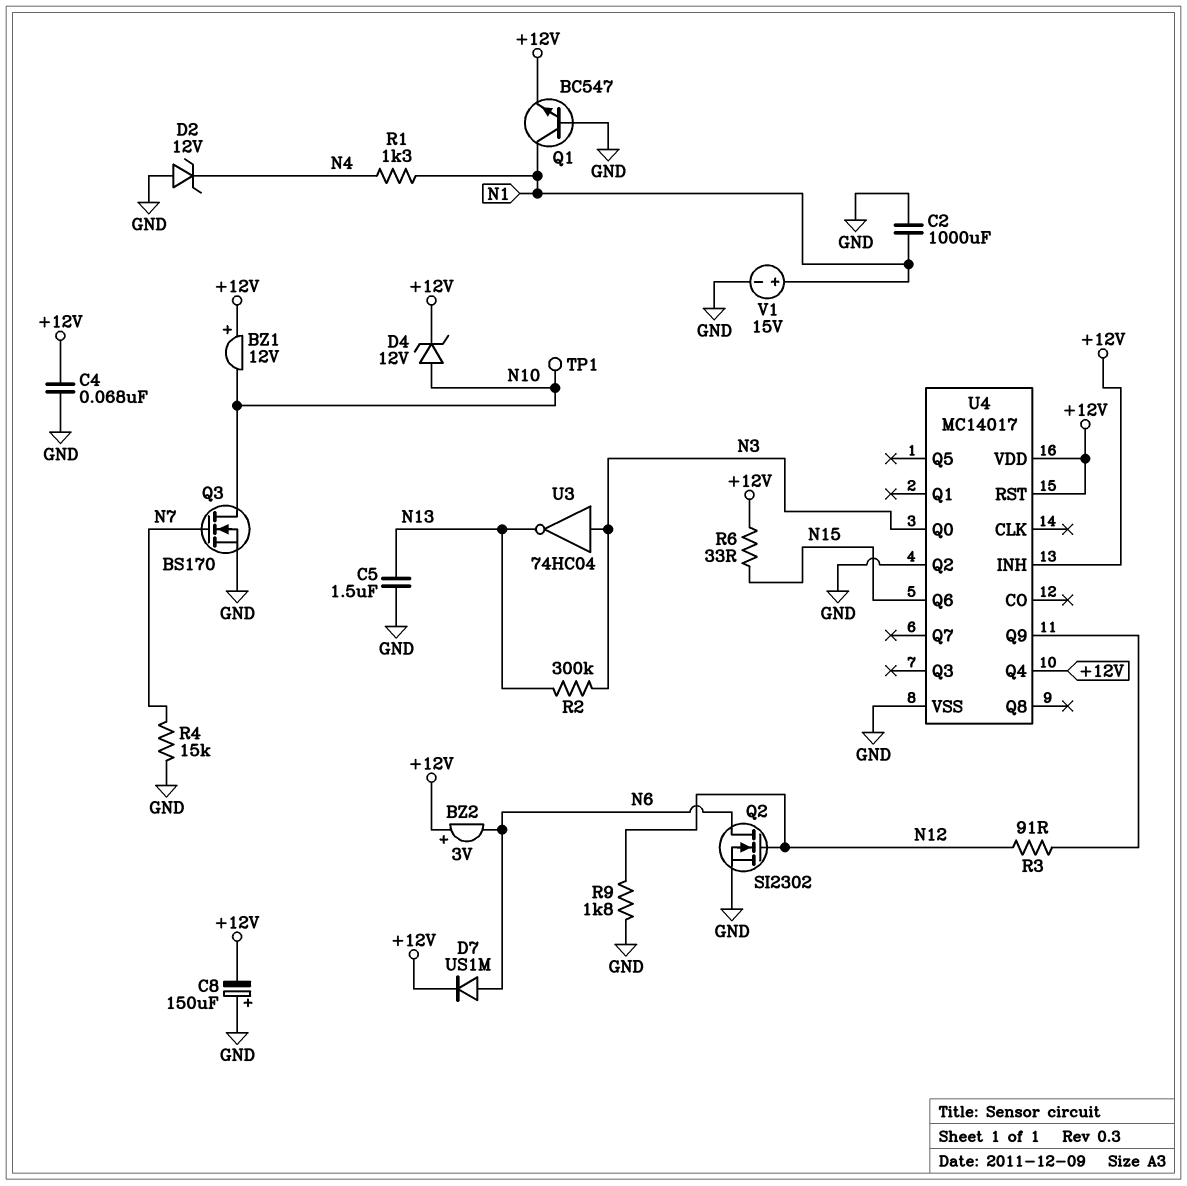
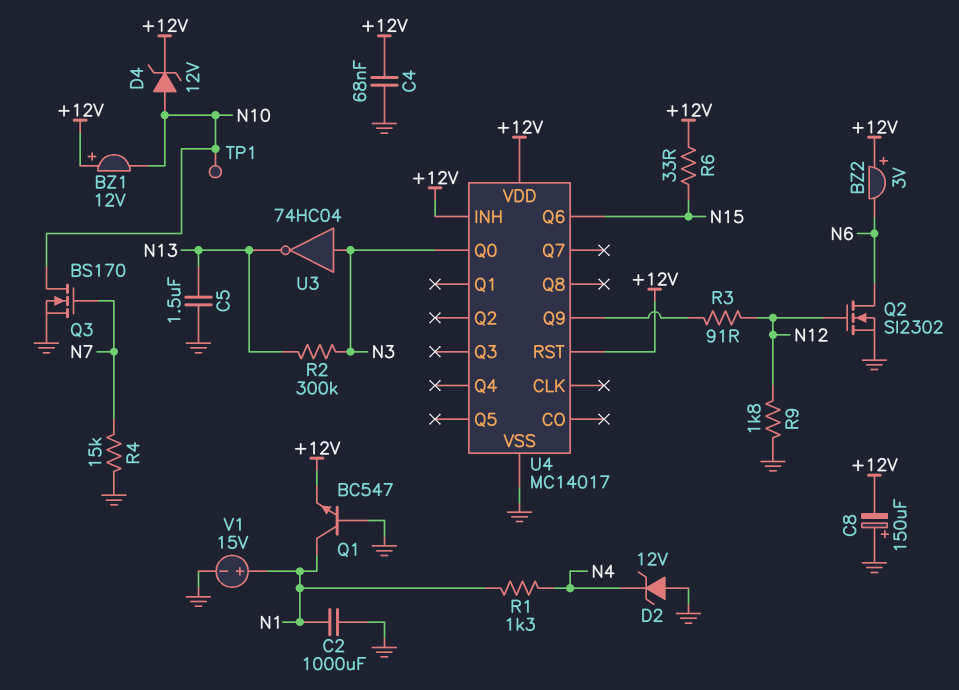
D7: diode US1M (A N6, K +12V) -> none
U4 pin Q2: GND -> none
U4 pin Q4: +12V -> none

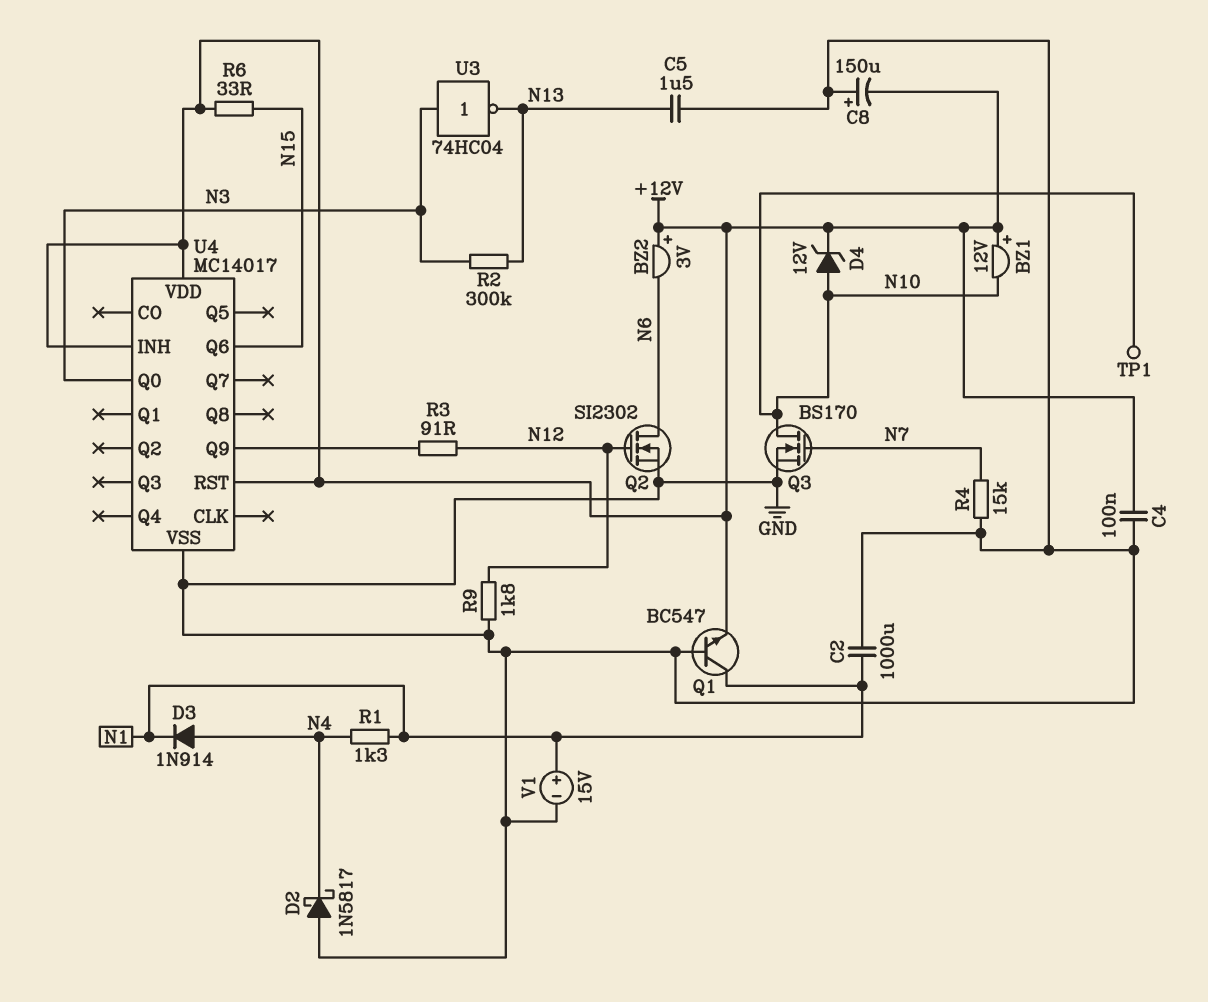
C4: 68nF (+12V, GND) -> 100nF (+12V, GND)
D2: zener 12V (A GND, K N4) -> schottky 1N5817 (A GND, K N4)
D3: none -> diode 1N914 (A N4, K N1)

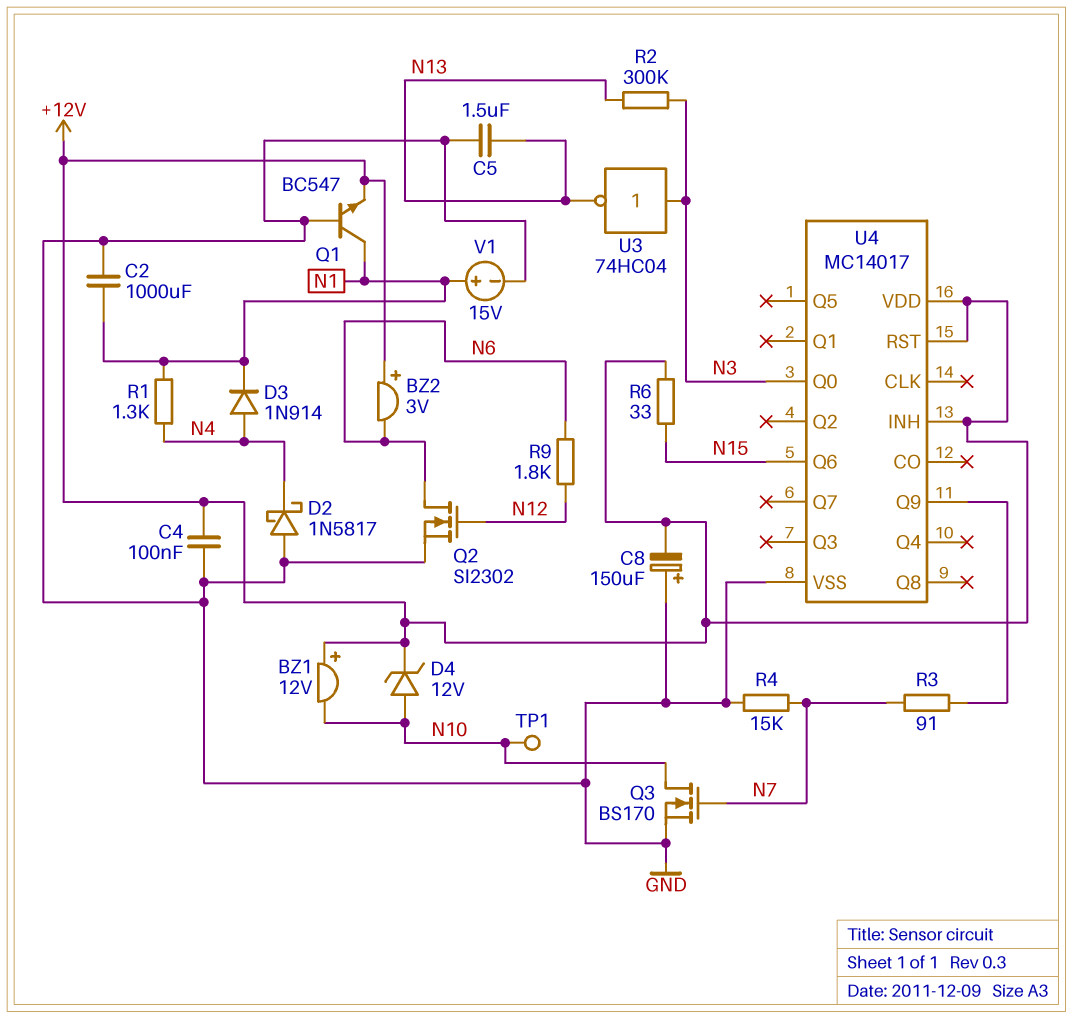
R3: 91 (N12, U4/Q9) -> 91 (N7, U4/Q9)
R9: 1.8k (GND, N12) -> 1.8k (N6, N12)

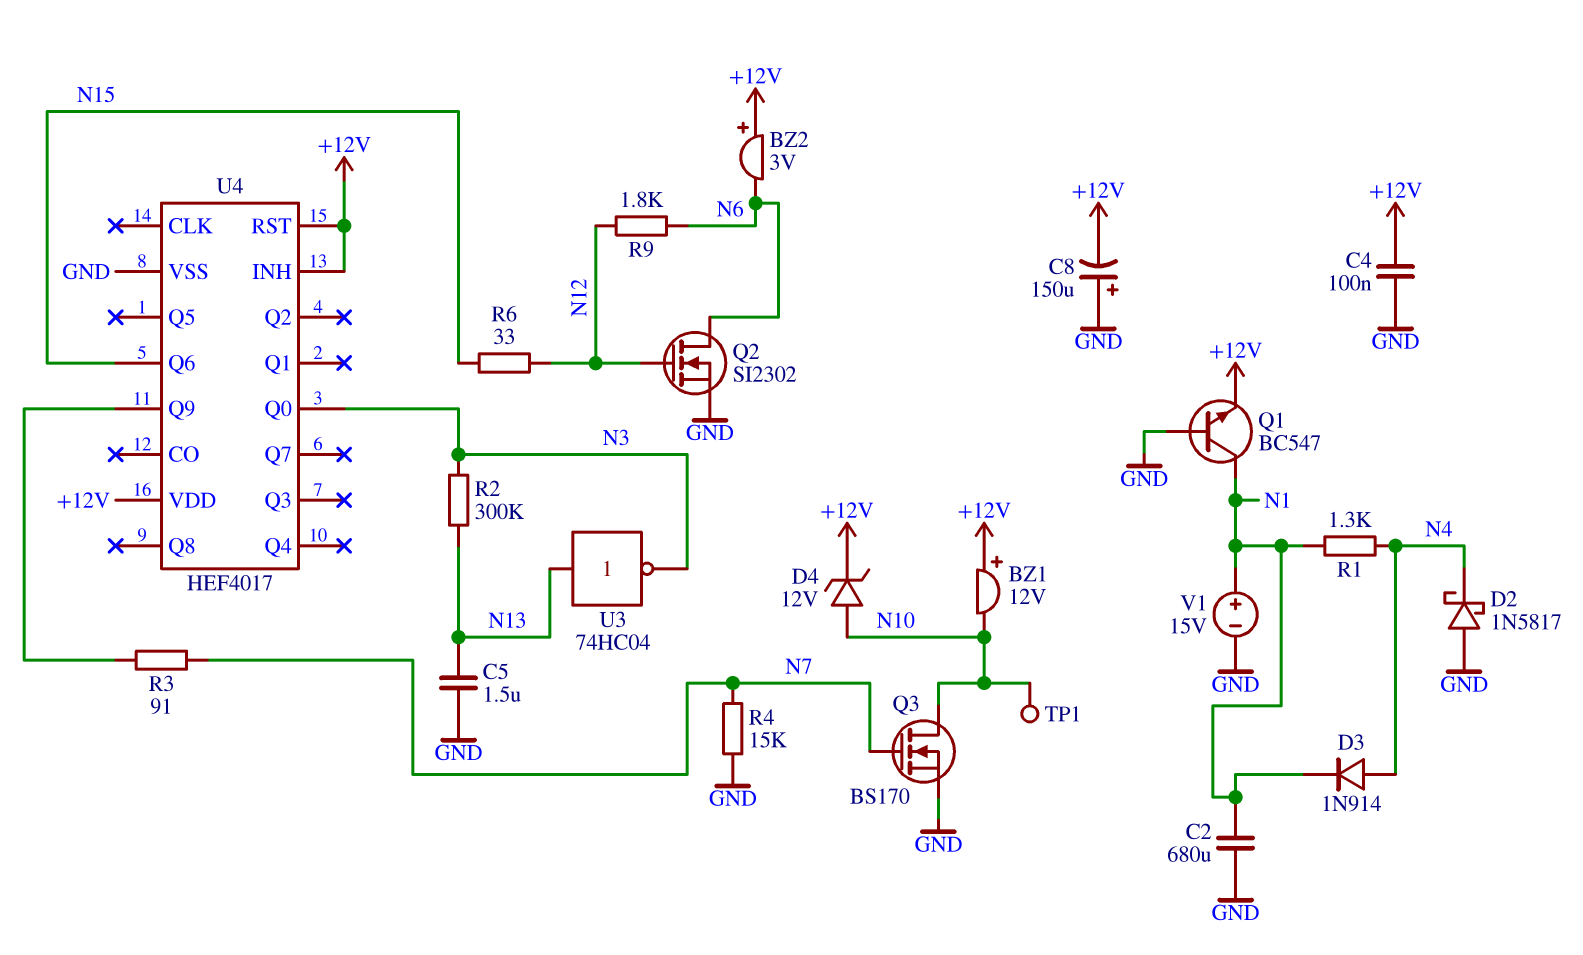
C2: 1000uF (GND, N1) -> 680uF (GND, N1)
R6: 33 (+12V, N15) -> 33 (N12, N15)
U3: NOT 74HC04 (in N3, out N13) -> NOT 74HC04 (in N13, out N3)
U4: MC14017 -> HEF4017

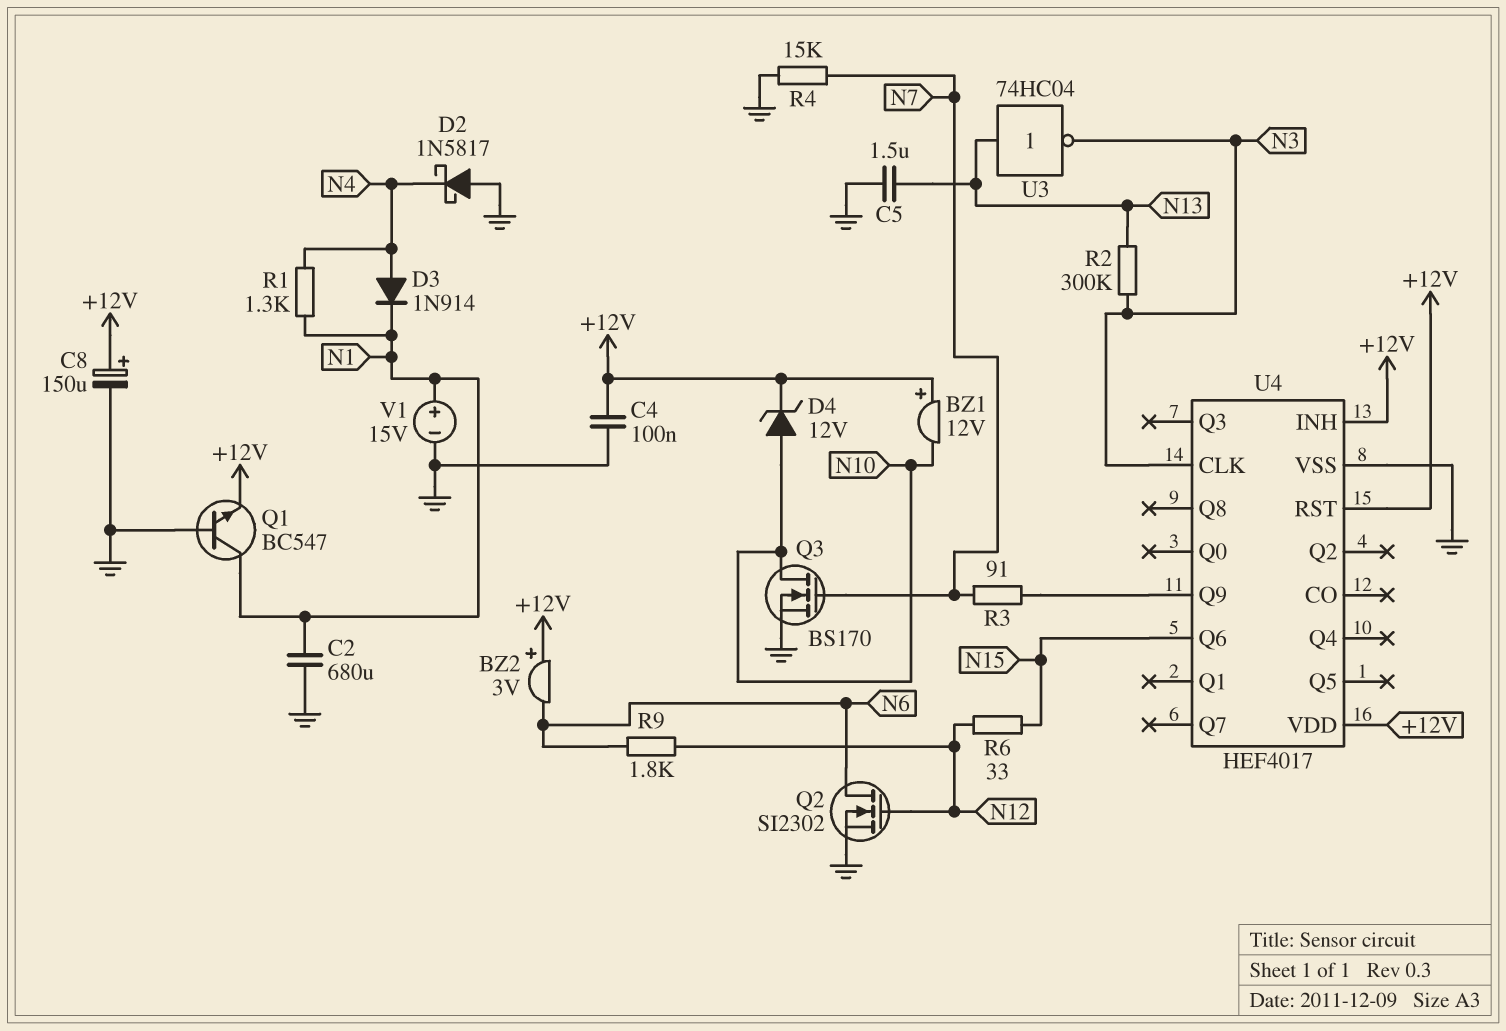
C8: 150uF (plus GND, minus +12V) -> 150uF (plus +12V, minus GND)
TP1: test point (N10) -> none
U4 pin CLK: none -> N3
U4 pin Q0: N3 -> none

